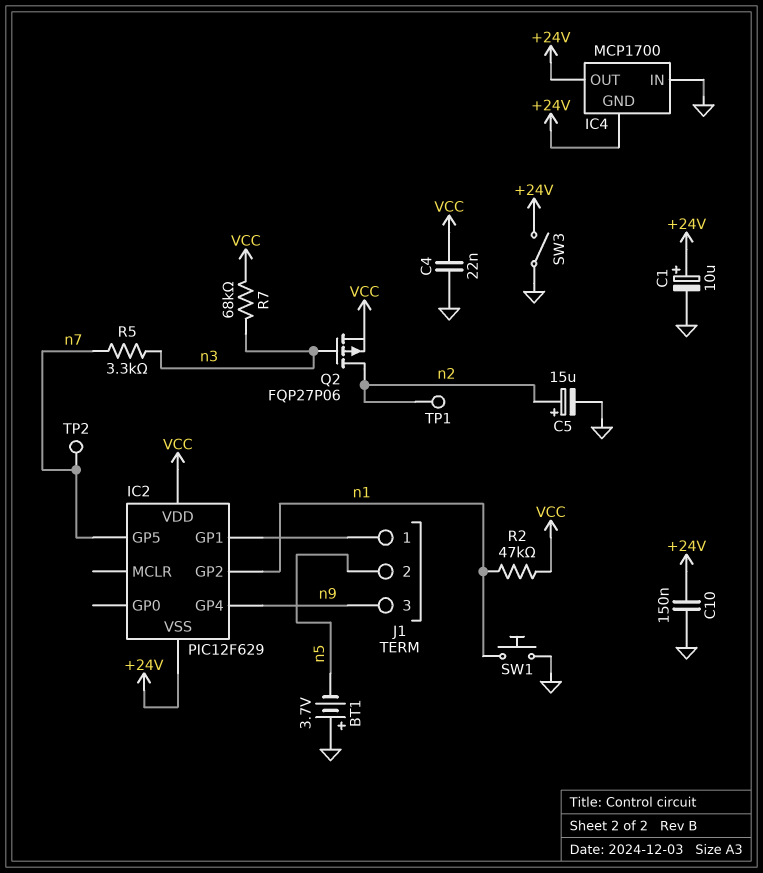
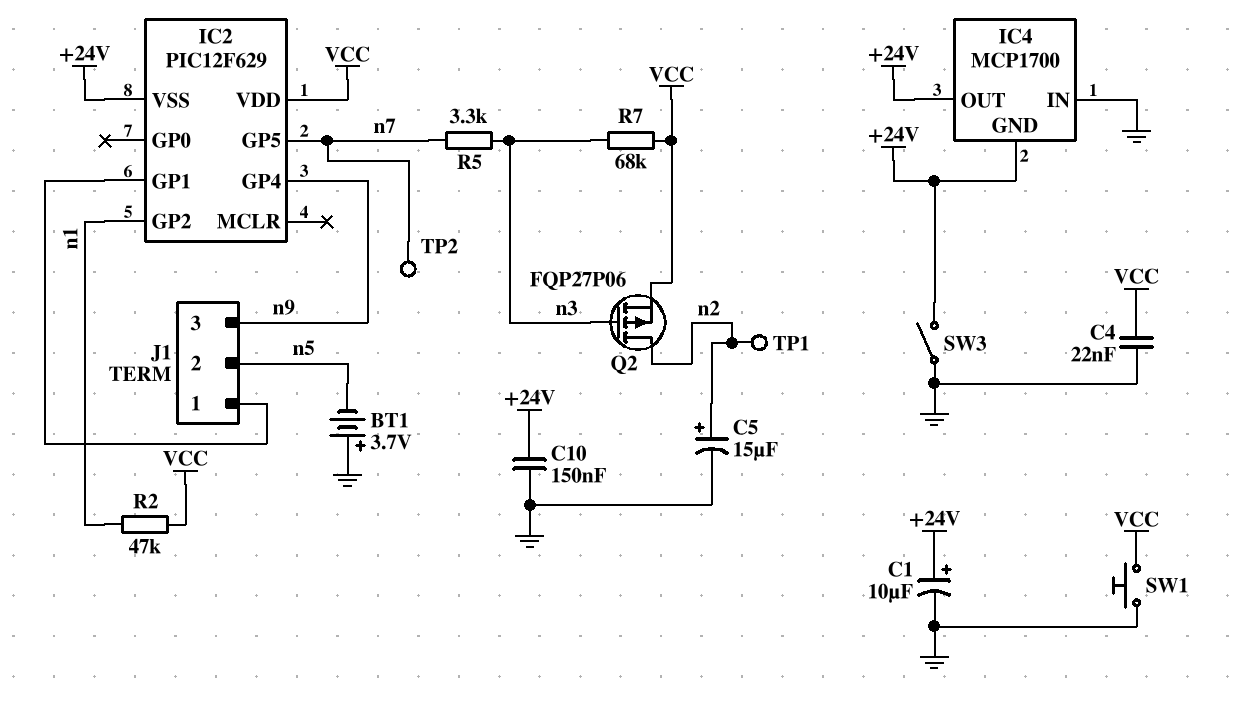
SW1: button (GND, n1) -> button (GND, VCC)

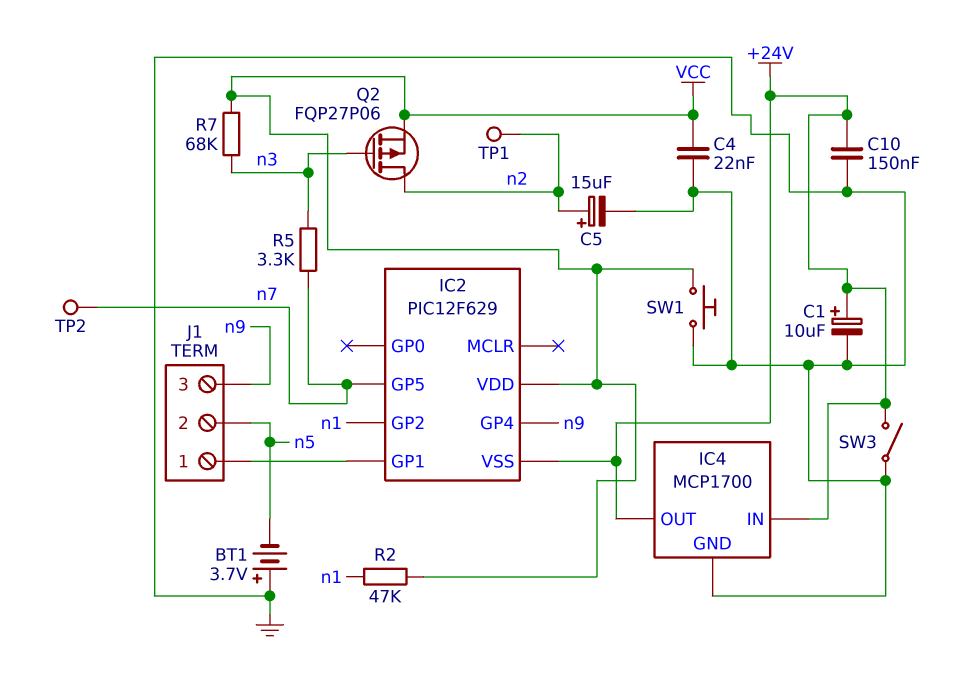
IC4 pin GND: +24V -> GND
IC4 pin IN: GND -> +24V

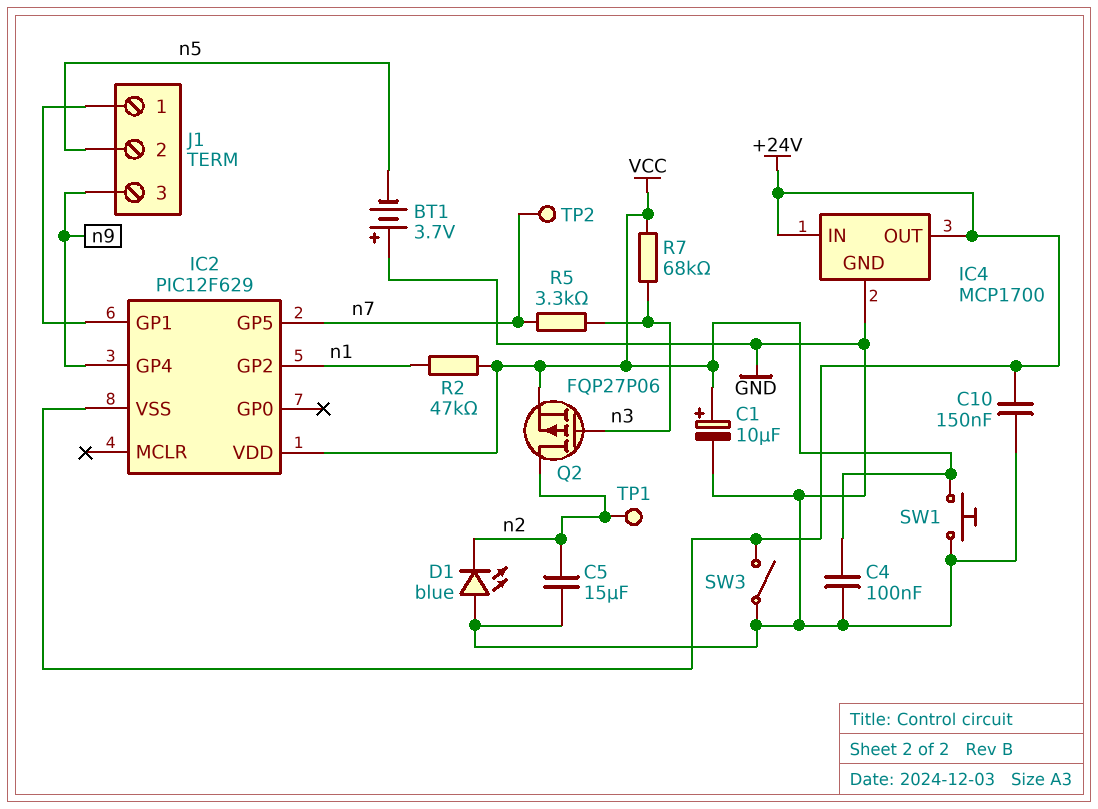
C1: 10uF (plus +24V, minus GND) -> 10uF (plus VCC, minus GND)
C4: 22nF (GND, VCC) -> 100nF (GND, VCC)
C5: 15uF (plus n2, minus GND) -> 15uF (GND, n2)
D1: none -> LED blue (A GND, K n2)

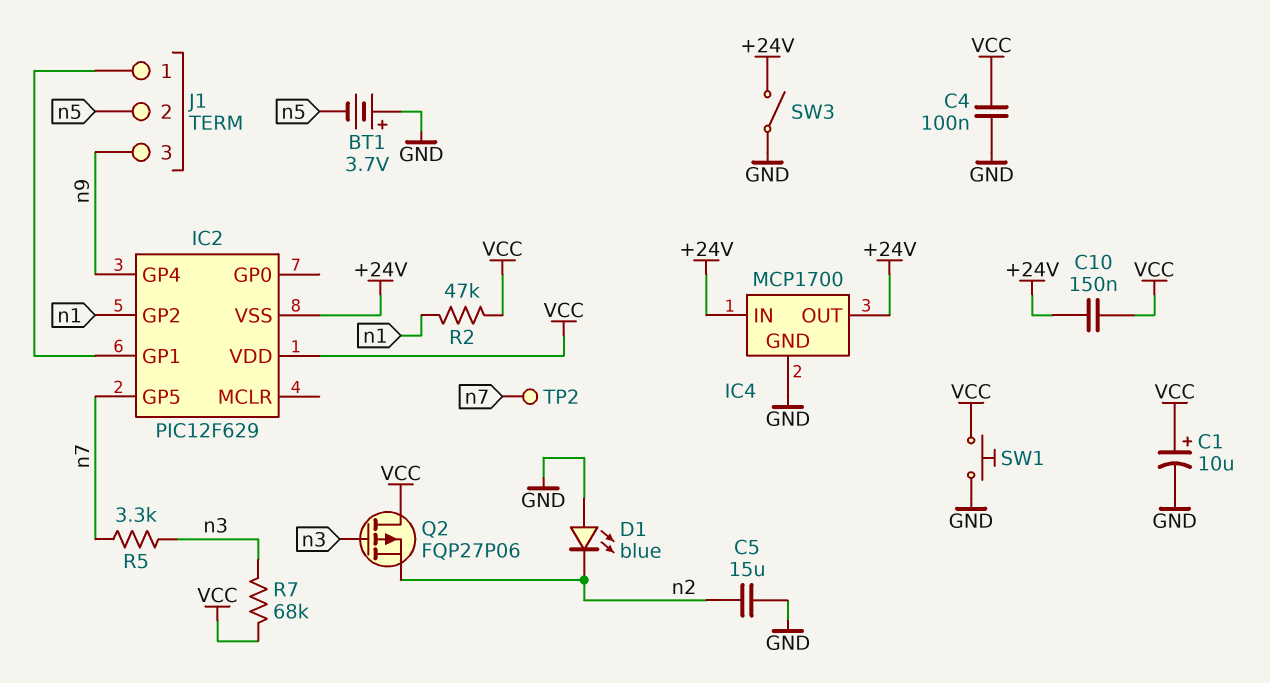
C10: 150nF (+24V, GND) -> 150nF (+24V, VCC)
Q2: PMOS FQP27P06 (G n3, D n2, S VCC) -> PMOS FQP27P06 (G n3, D VCC, S n2)
TP1: test point (n2) -> none

